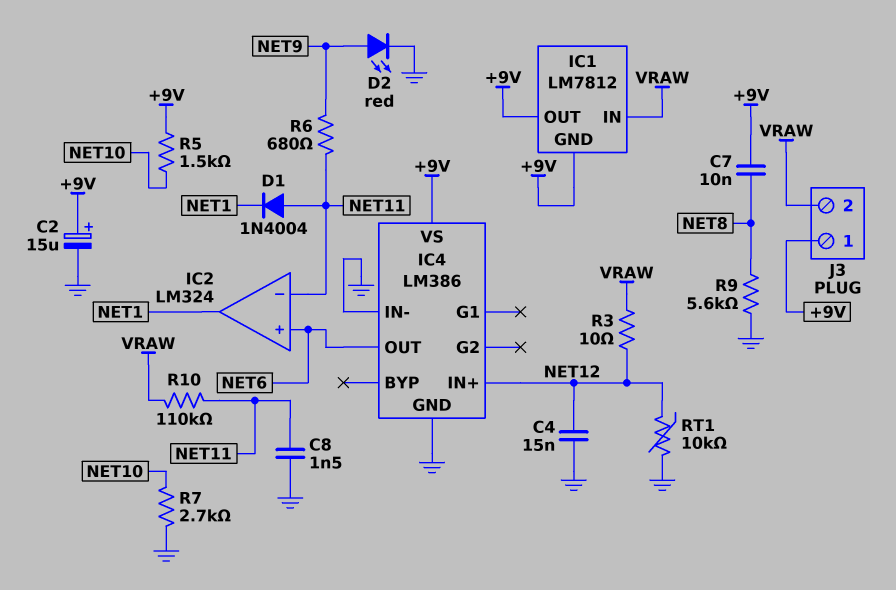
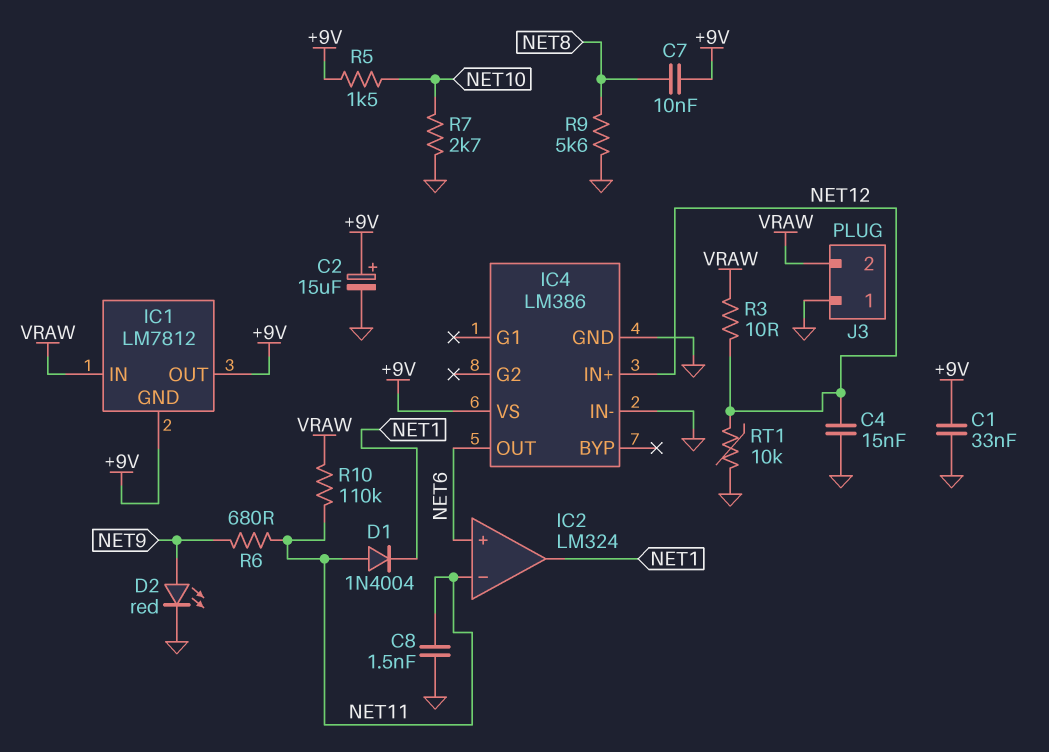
C1: none -> 33nF (+9V, GND)
J3 pin 1: +9V -> GND

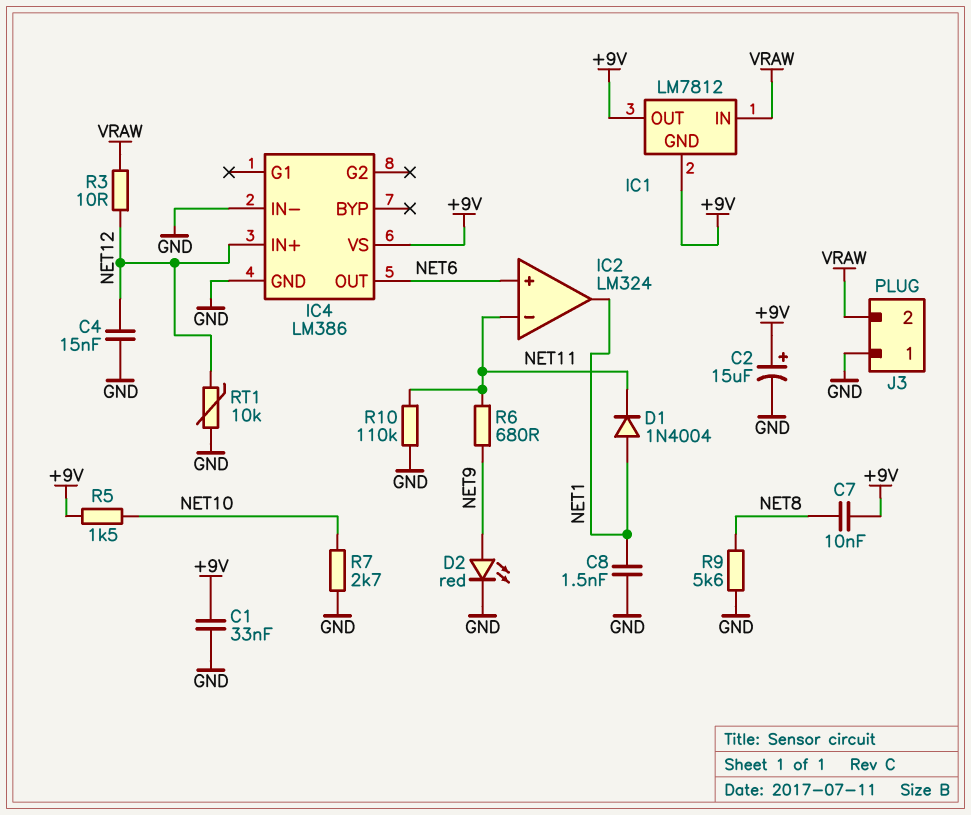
C8: 1.5nF (GND, NET11) -> 1.5nF (GND, NET1)
D1: diode 1N4004 (A NET11, K NET1) -> diode 1N4004 (A NET1, K NET11)
R10: 110k (NET11, VRAW) -> 110k (GND, NET11)

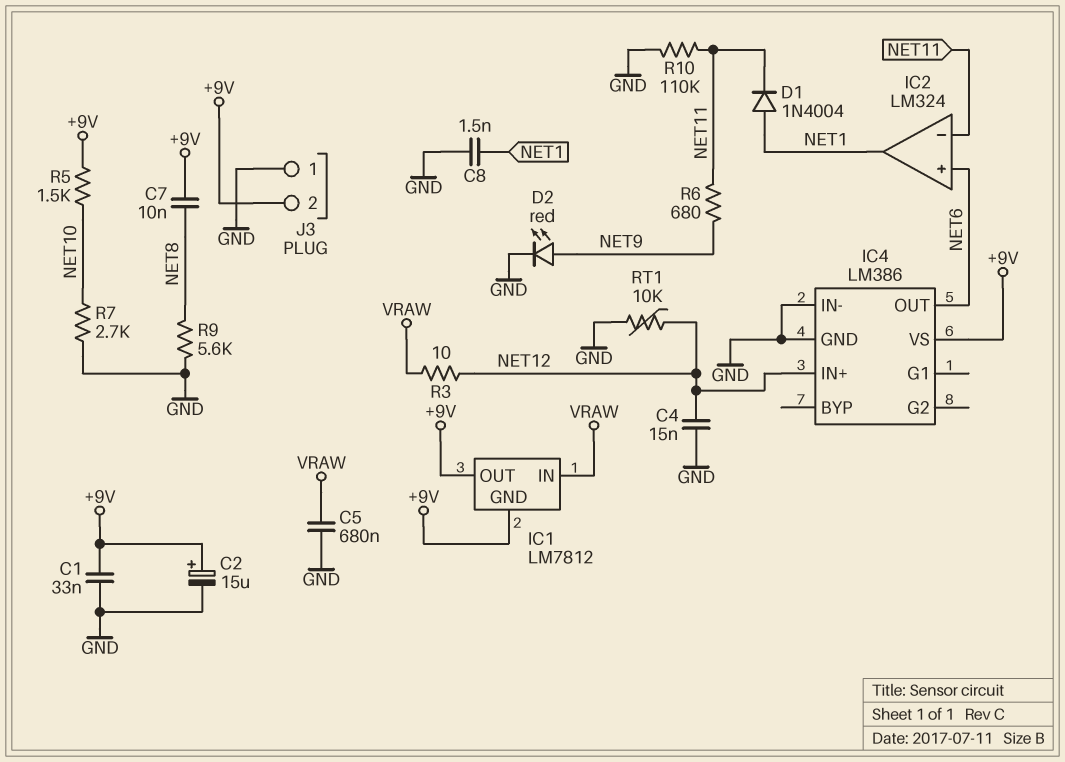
C5: none -> 680nF (GND, VRAW)
J3 pin 2: VRAW -> +9V

